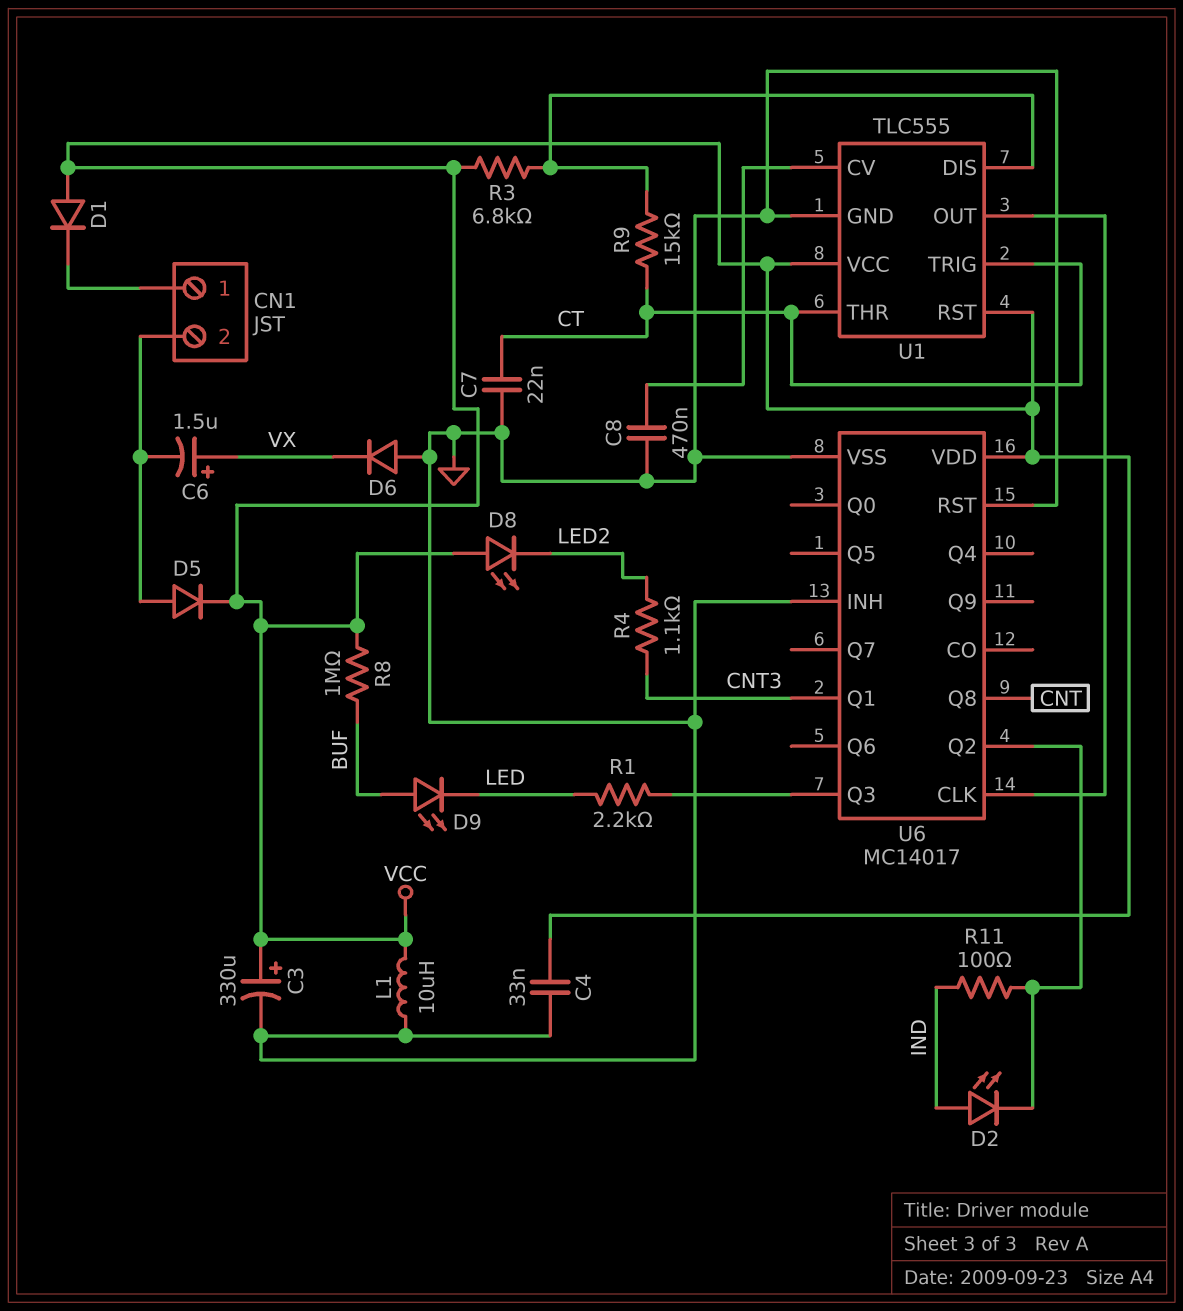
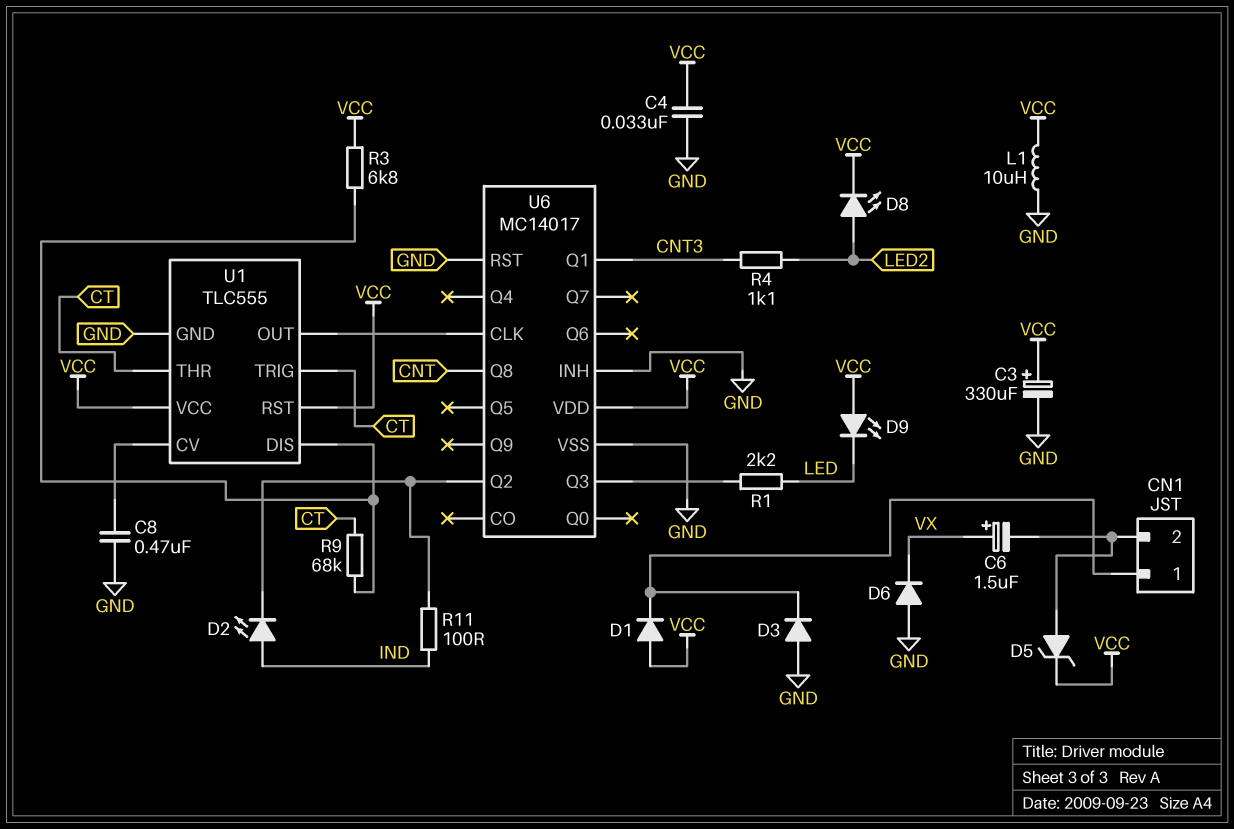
C7: 22nF (CT, GND) -> none
D3: none -> diode (A GND, K CN1/1)
D5: diode (A CN1/2, K VCC) -> zener (A CN1/2, K VCC)
D8: LED (A VCC, K LED2) -> LED (A LED2, K VCC)
D9: LED (A BUF, K LED) -> LED (A VCC, K LED)
R8: 1M (BUF, VCC) -> none
R9: 15k (CT, U1/DIS) -> 68k (CT, U1/DIS)

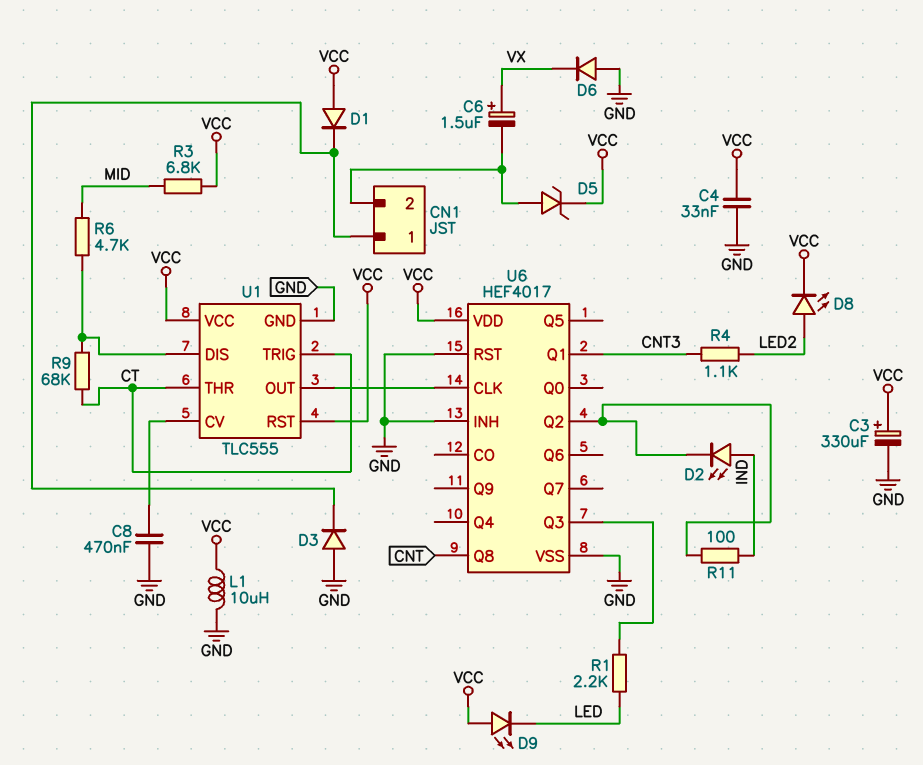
R3: 6.8k (U1/DIS, VCC) -> 6.8k (MID, VCC)
R6: none -> 4.7k (MID, U1/DIS)
U6: MC14017 -> HEF4017

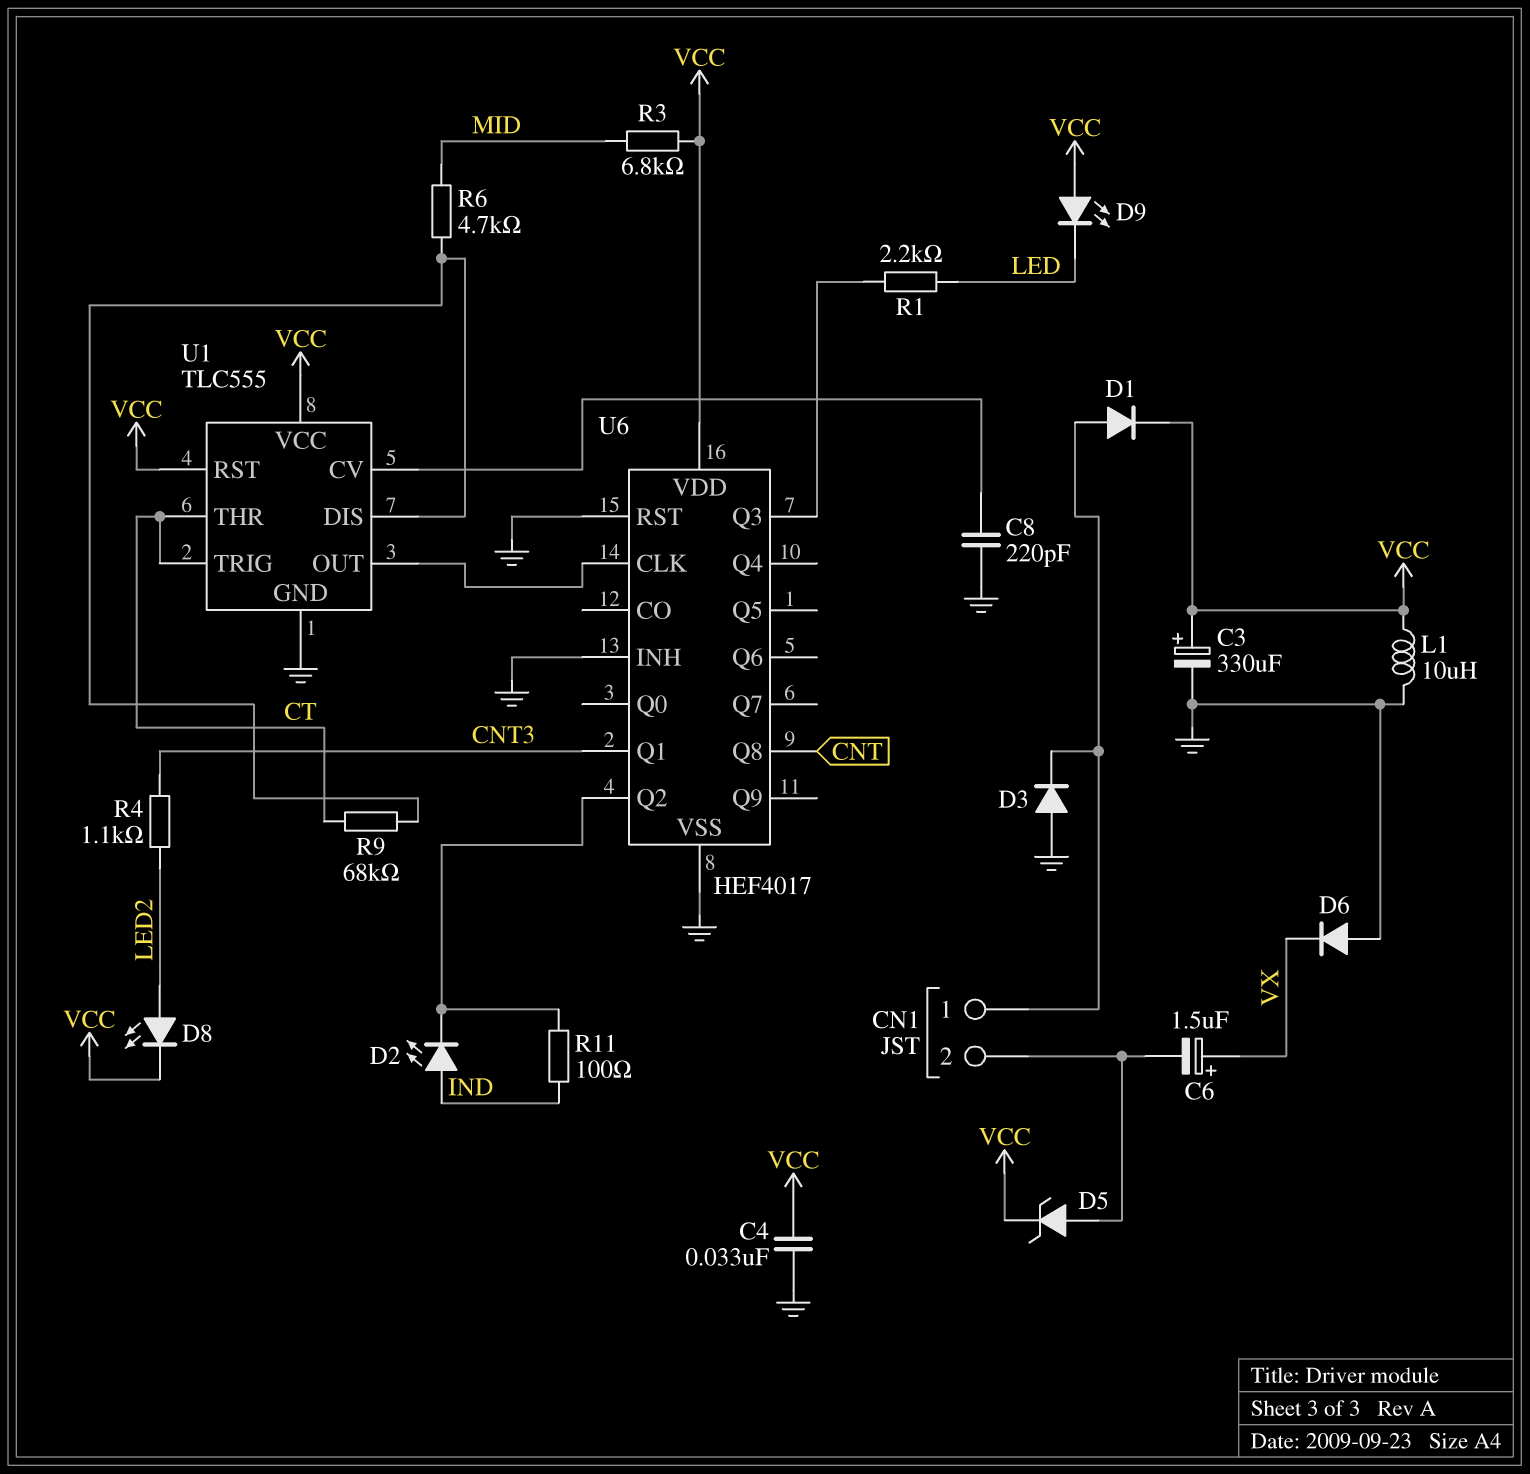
C8: 470nF (GND, U1/CV) -> 220pF (GND, U1/CV)
D1: diode (A VCC, K CN1/1) -> diode (A CN1/1, K VCC)

